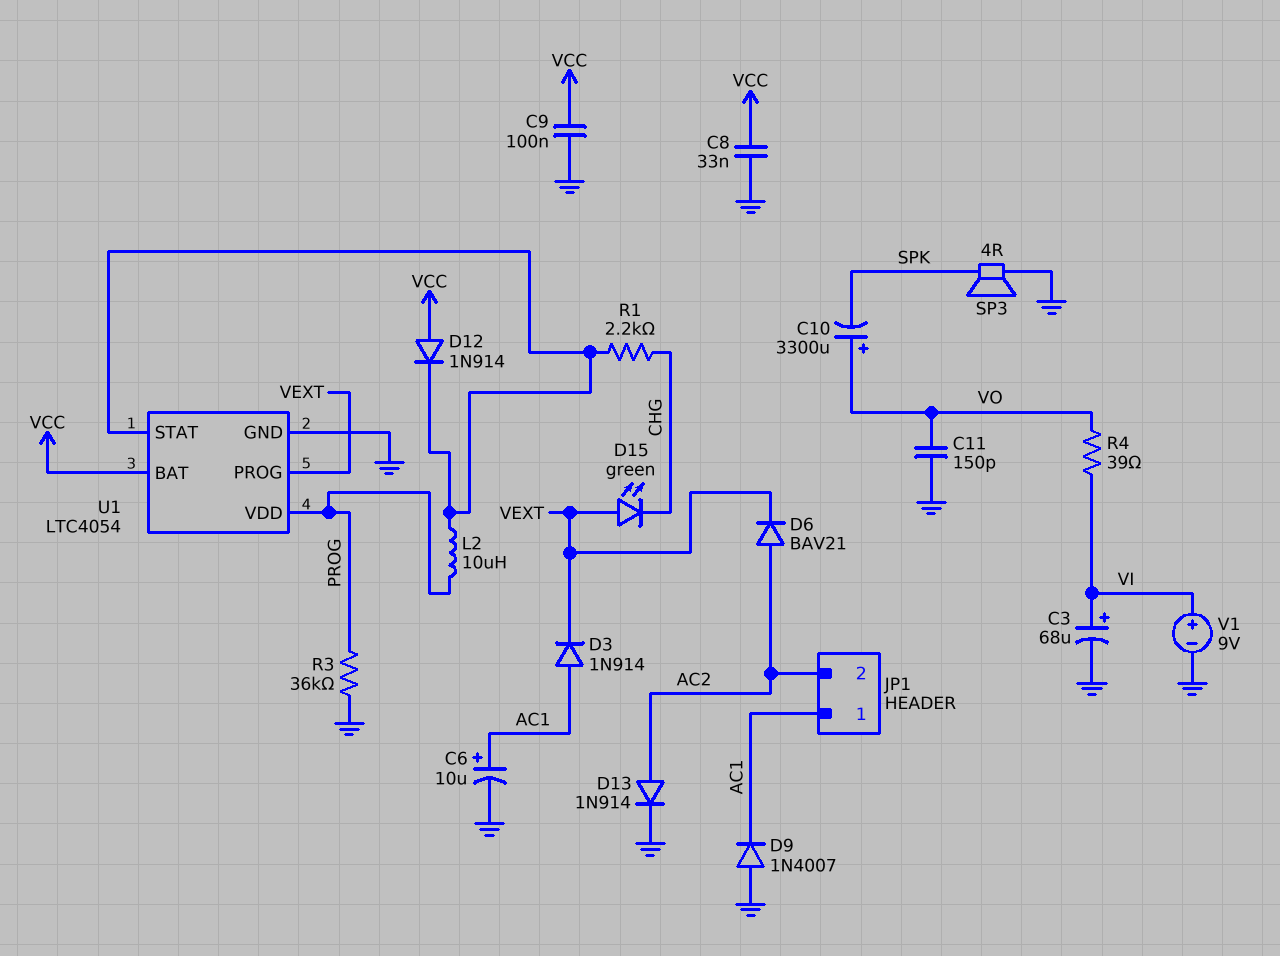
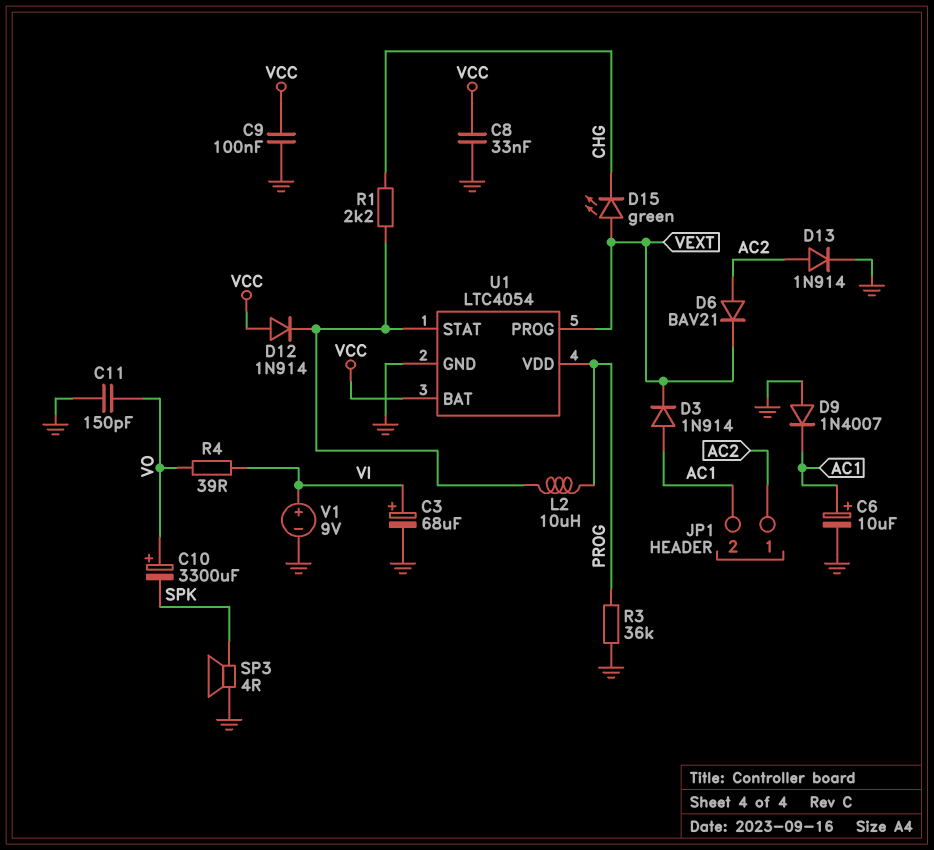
JP1 pin 1: AC1 -> AC2
JP1 pin 2: AC2 -> AC1

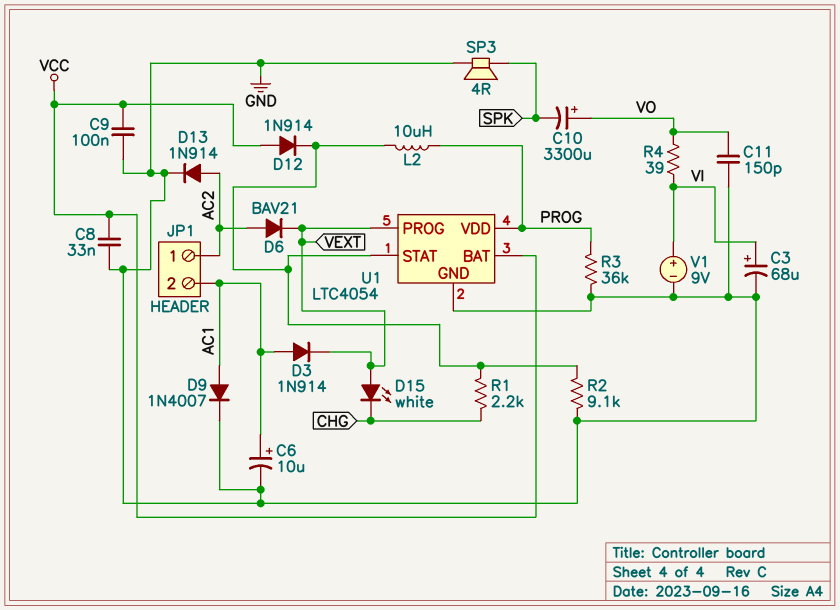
D9: diode 1N4007 (A GND, K AC1) -> diode 1N4007 (A AC1, K GND)
D15: LED green (A VEXT, K CHG) -> LED white (A VEXT, K CHG)
R2: none -> 9.1k (GND, U1/STAT)

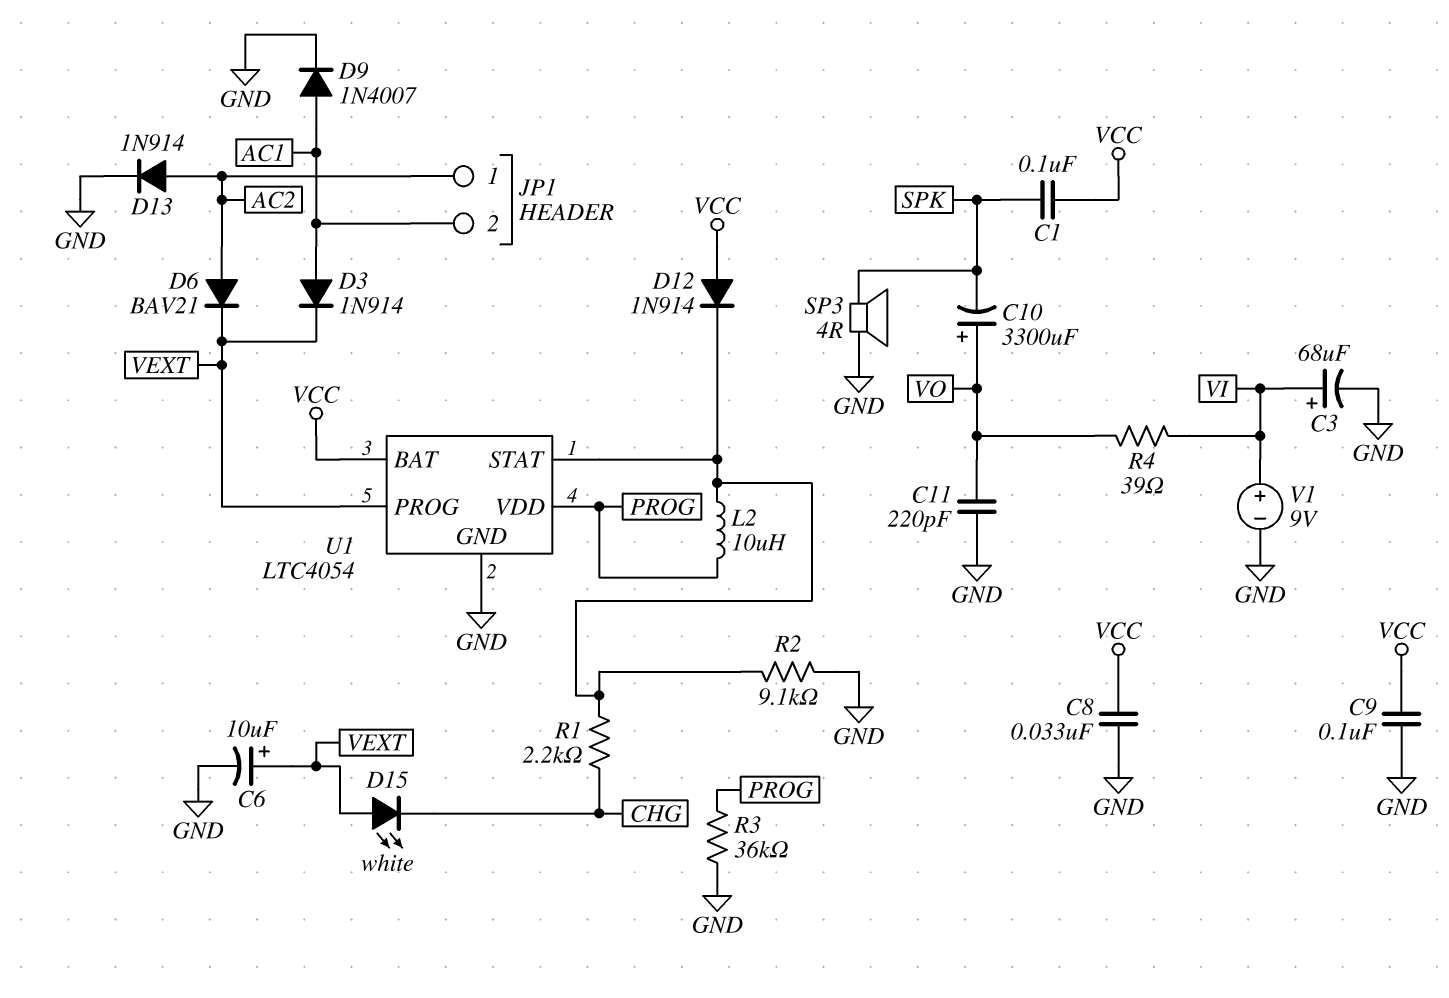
C1: none -> 100nF (SPK, VCC)
C6: 10uF (plus AC1, minus GND) -> 10uF (plus VEXT, minus GND)
C11: 150pF (GND, VO) -> 220pF (GND, VO)

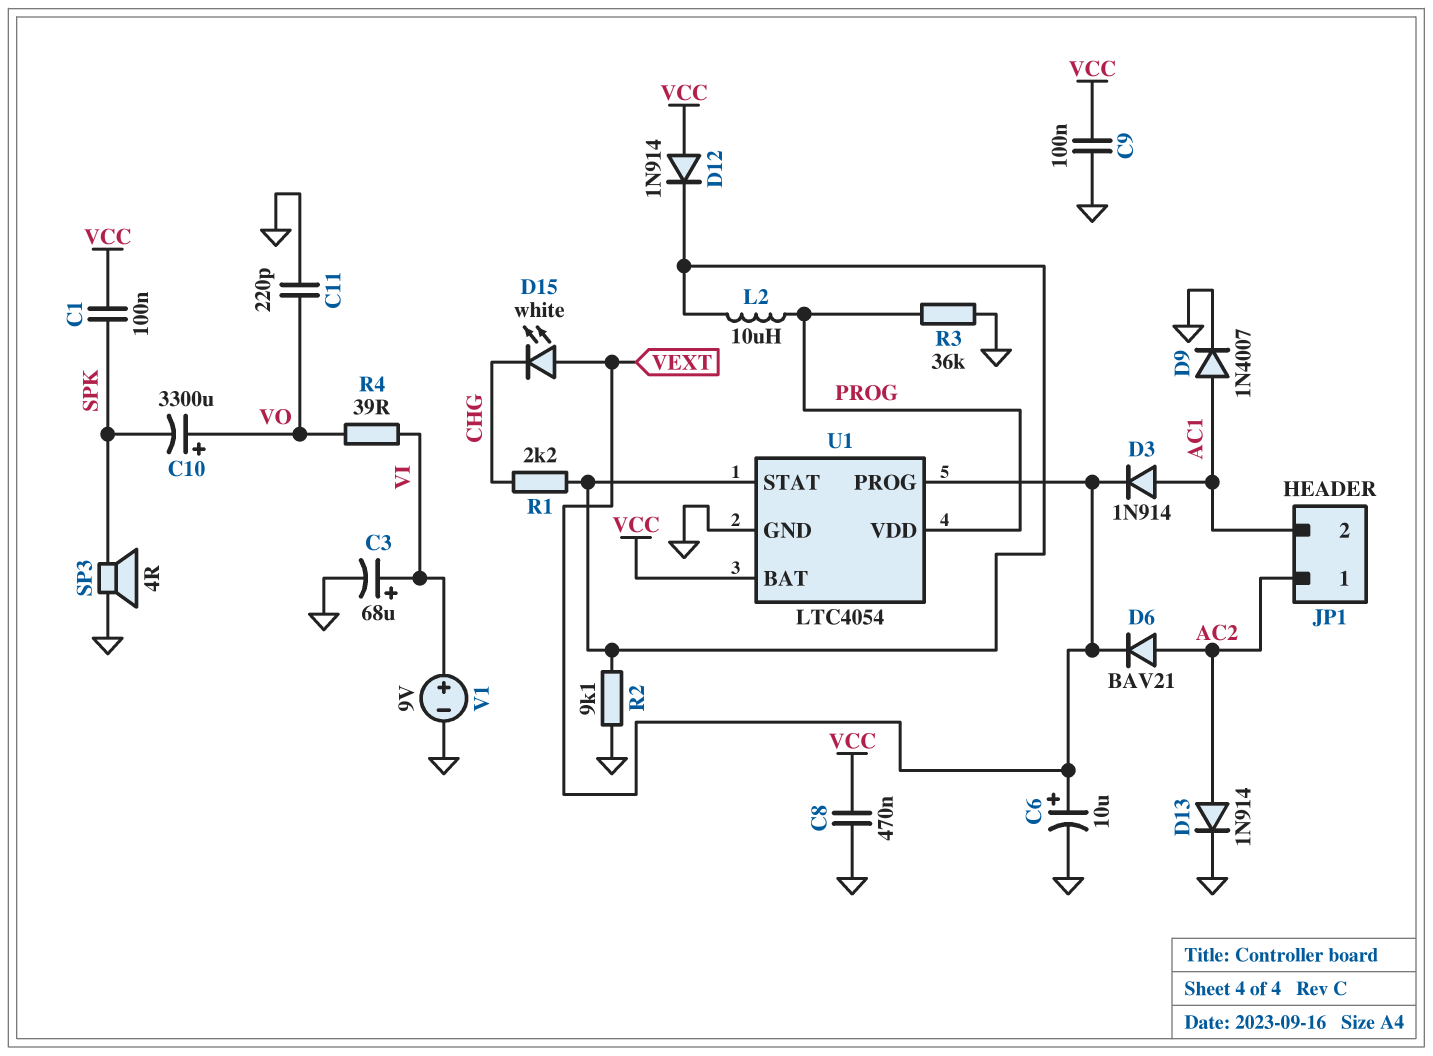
C8: 33nF (GND, VCC) -> 470nF (GND, VCC)

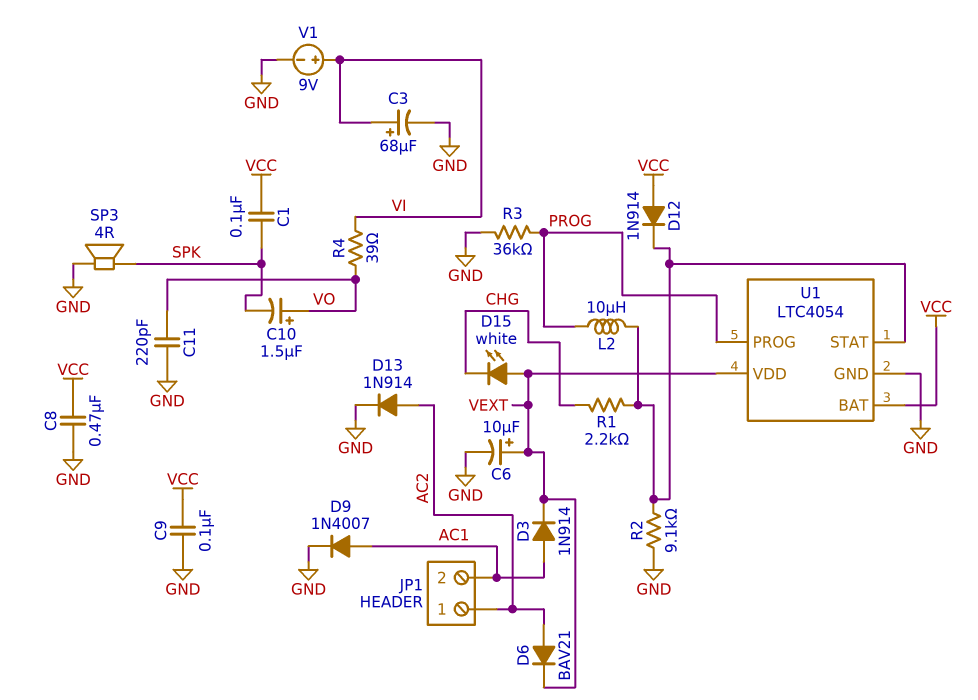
C10: 3300uF (plus VO, minus SPK) -> 1.5uF (plus VO, minus SPK)
U1 pin PROG: VEXT -> PROG
U1 pin VDD: PROG -> VEXT

